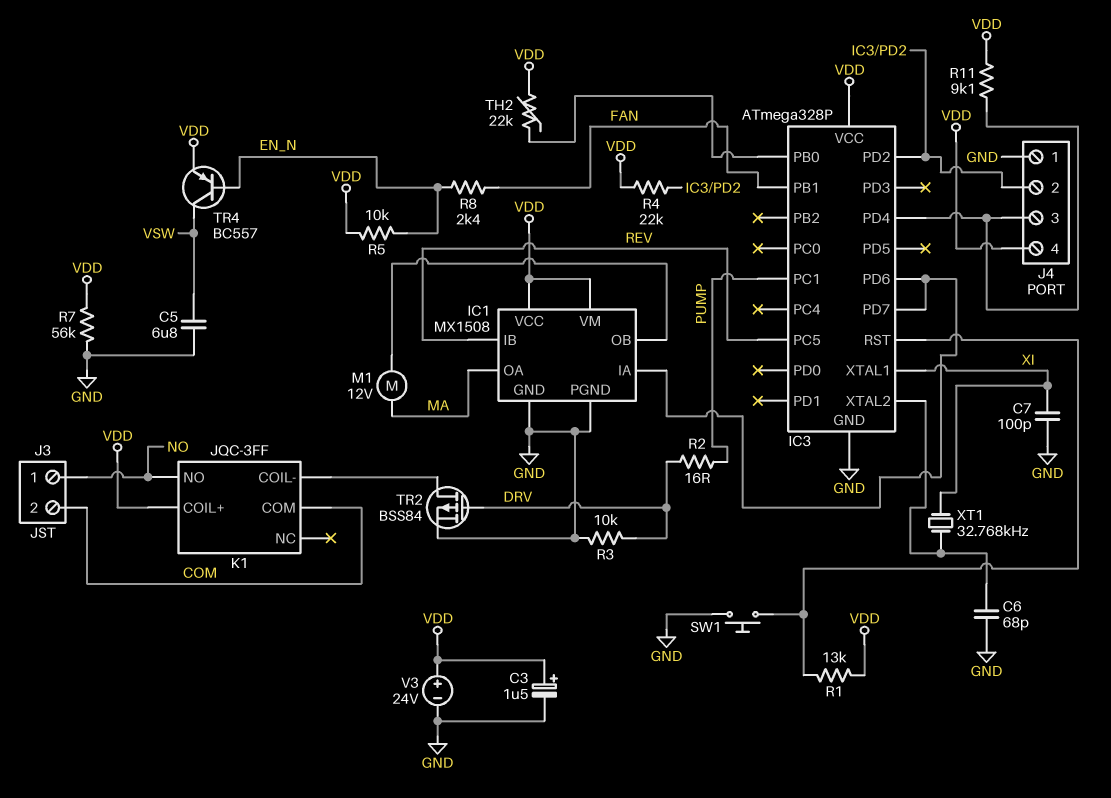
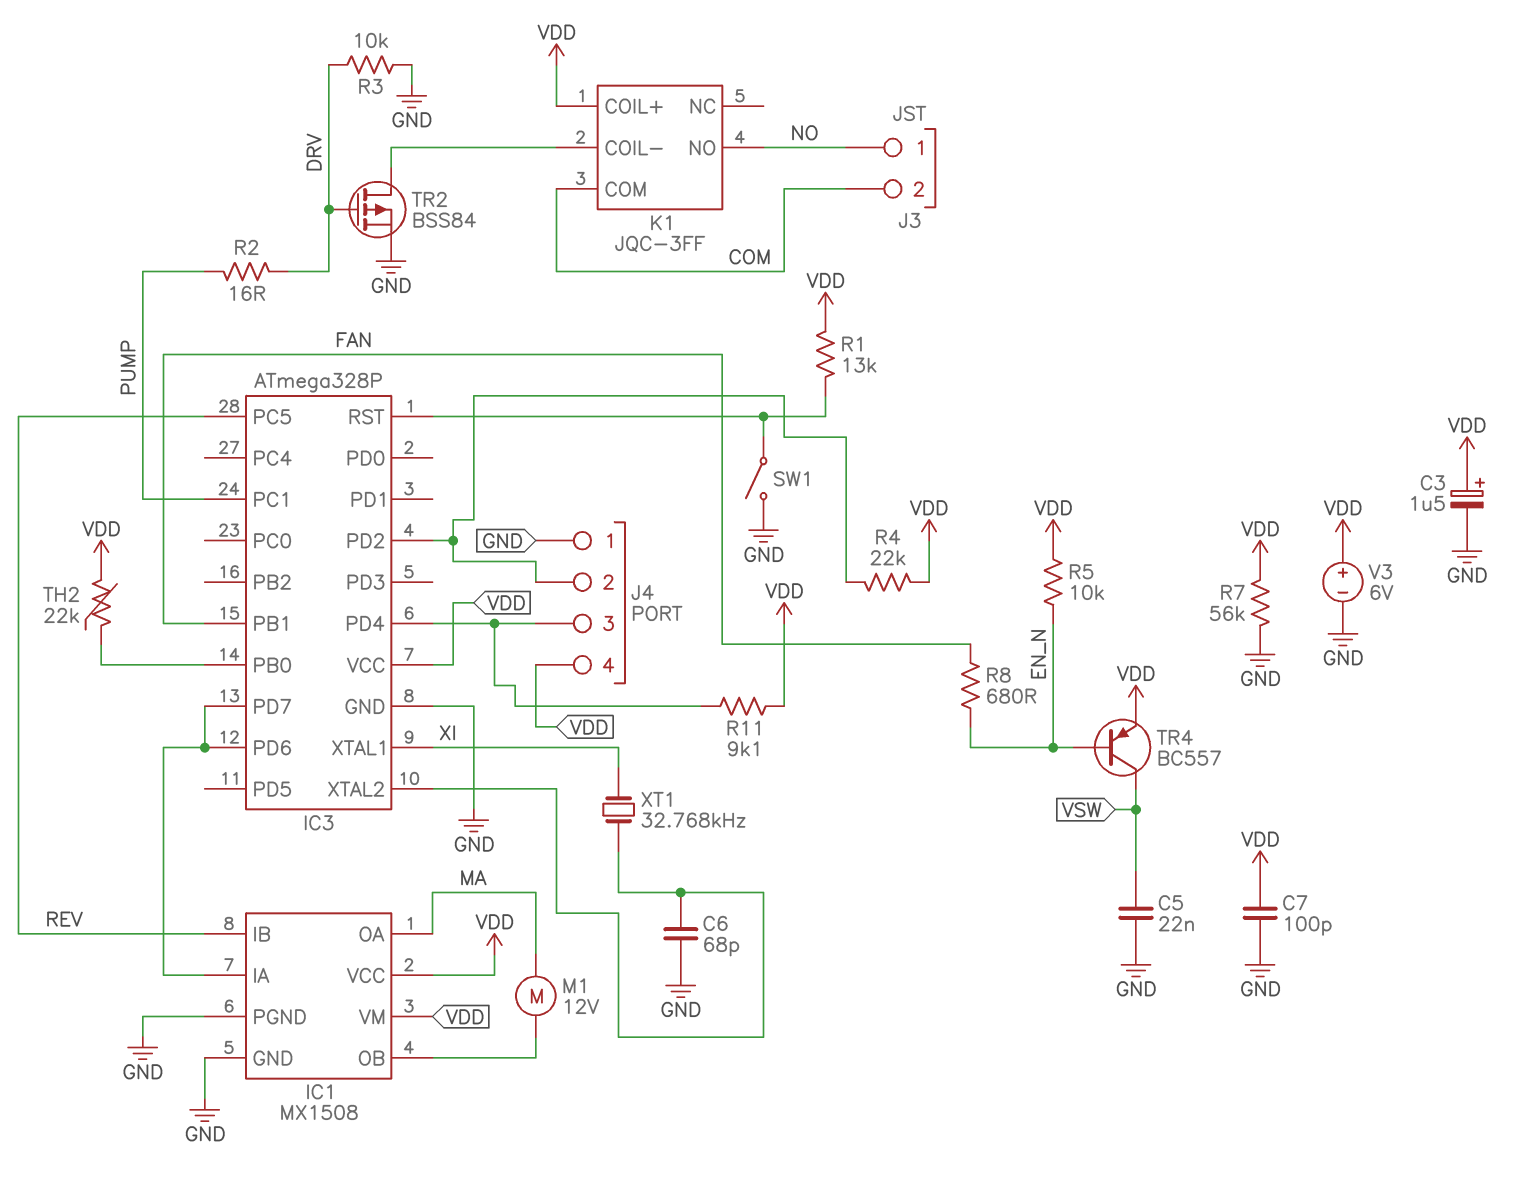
C5: 6.8uF (GND, VSW) -> 22nF (GND, VSW)
C7: 100pF (GND, XI) -> 100pF (GND, VDD)
R8: 2.4k (EN_N, FAN) -> 680 (EN_N, FAN)
SW1: button (GND, IC3/RST) -> switch (GND, IC3/RST)
V3: 24V (plus VDD, minus GND) -> 6V (plus VDD, minus GND)

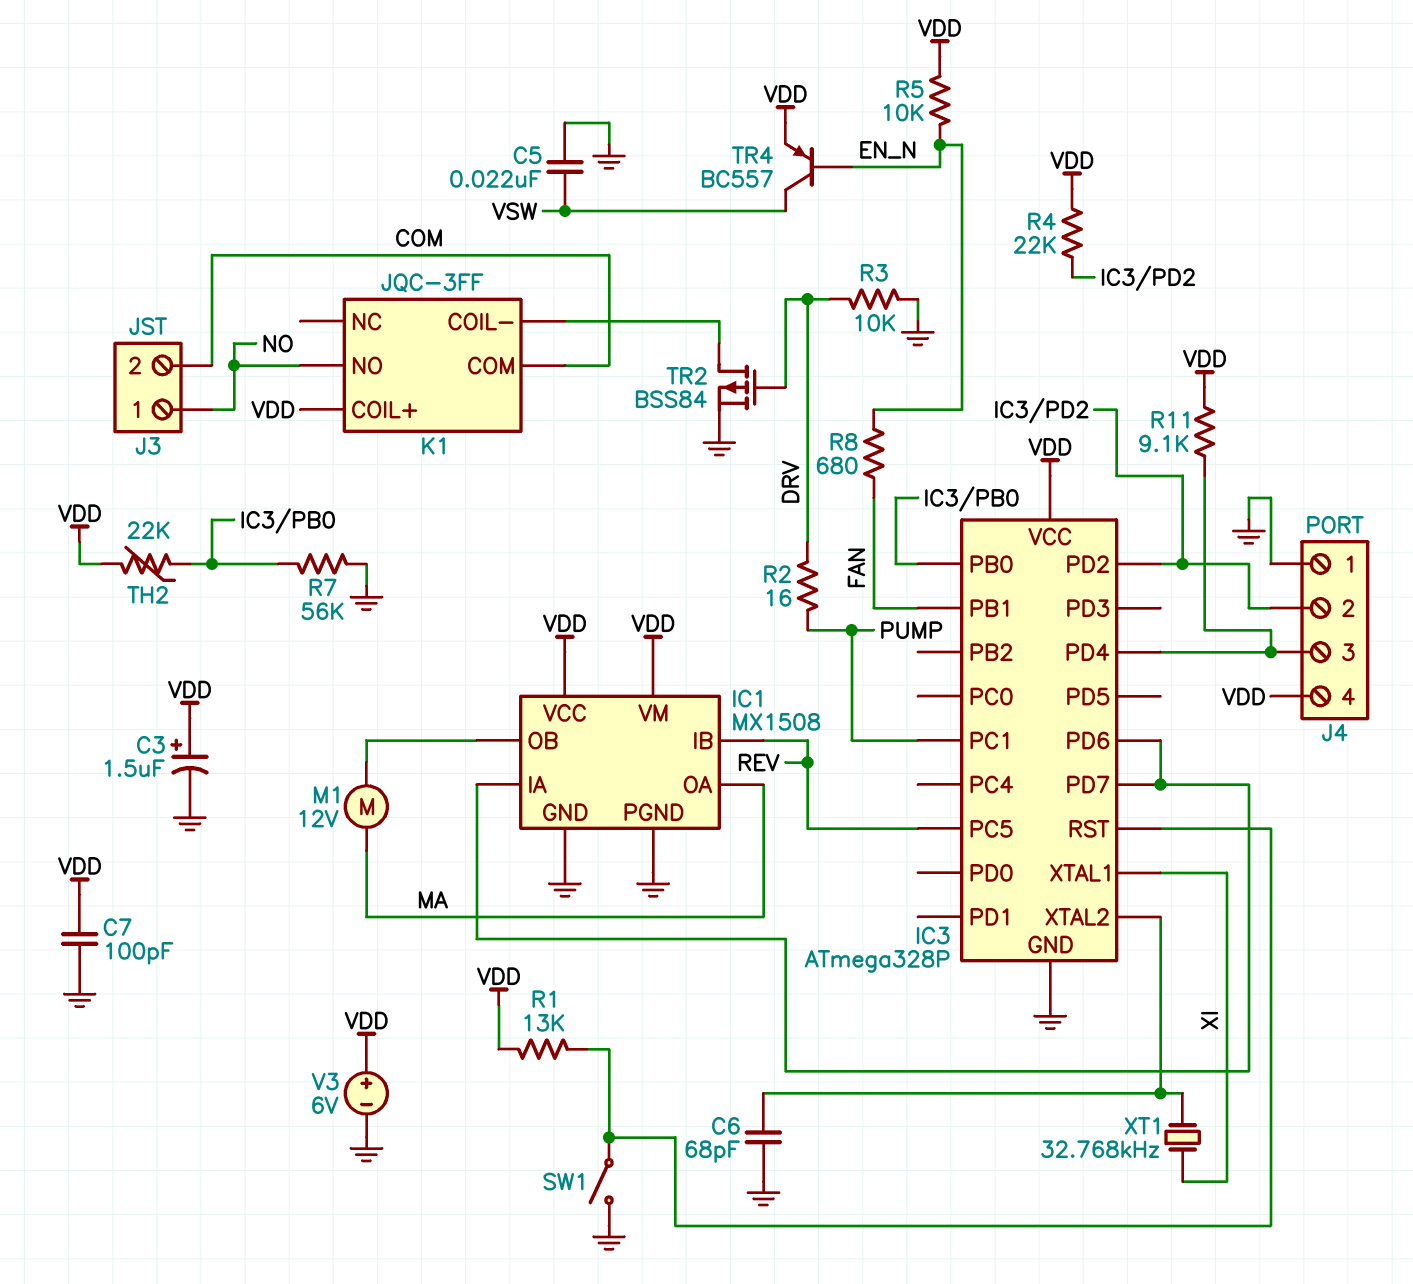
R7: 56k (GND, VDD) -> 56k (GND, IC3/PB0)

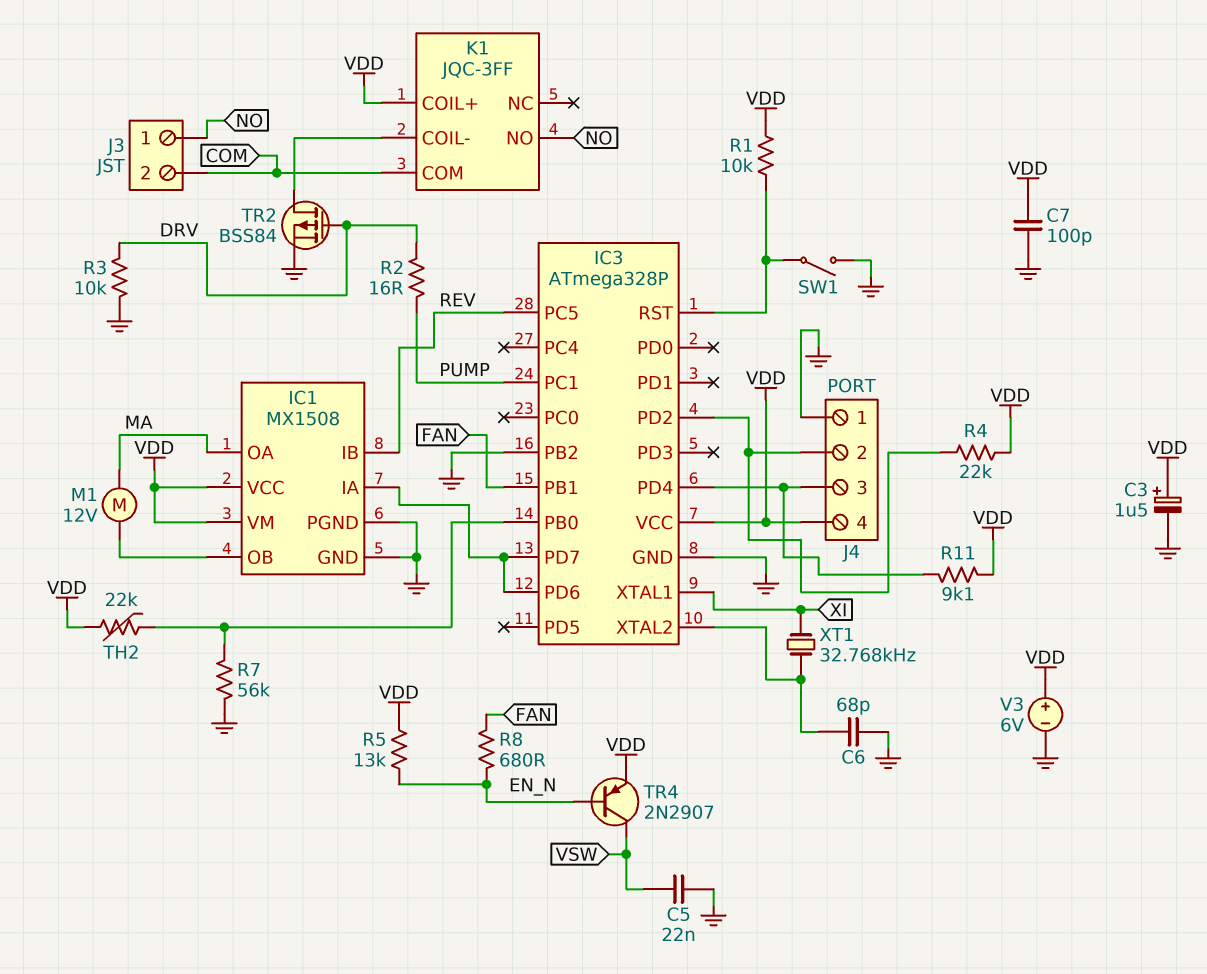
IC3 pin PB2: none -> GND
R1: 13k (IC3/RST, VDD) -> 10k (IC3/RST, VDD)
R5: 10k (EN_N, VDD) -> 13k (EN_N, VDD)
TR4: PNP BC557 (B EN_N, C VSW, E VDD) -> PNP 2N2907 (B EN_N, C VSW, E VDD)

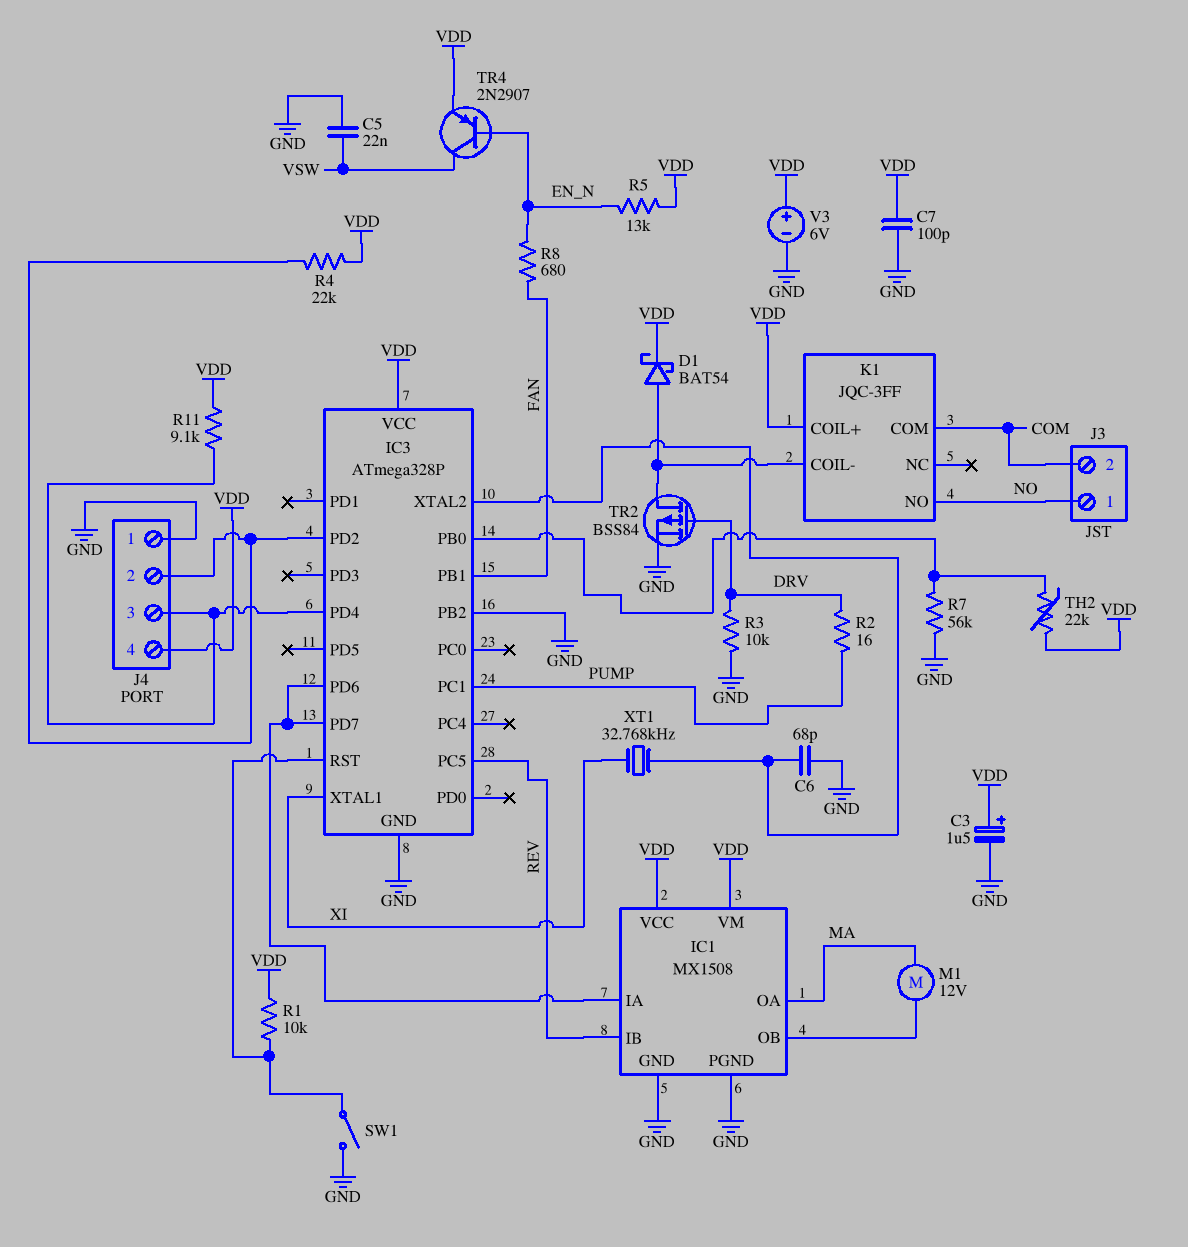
D1: none -> schottky BAT54 (A K1/COIL-, K VDD)

